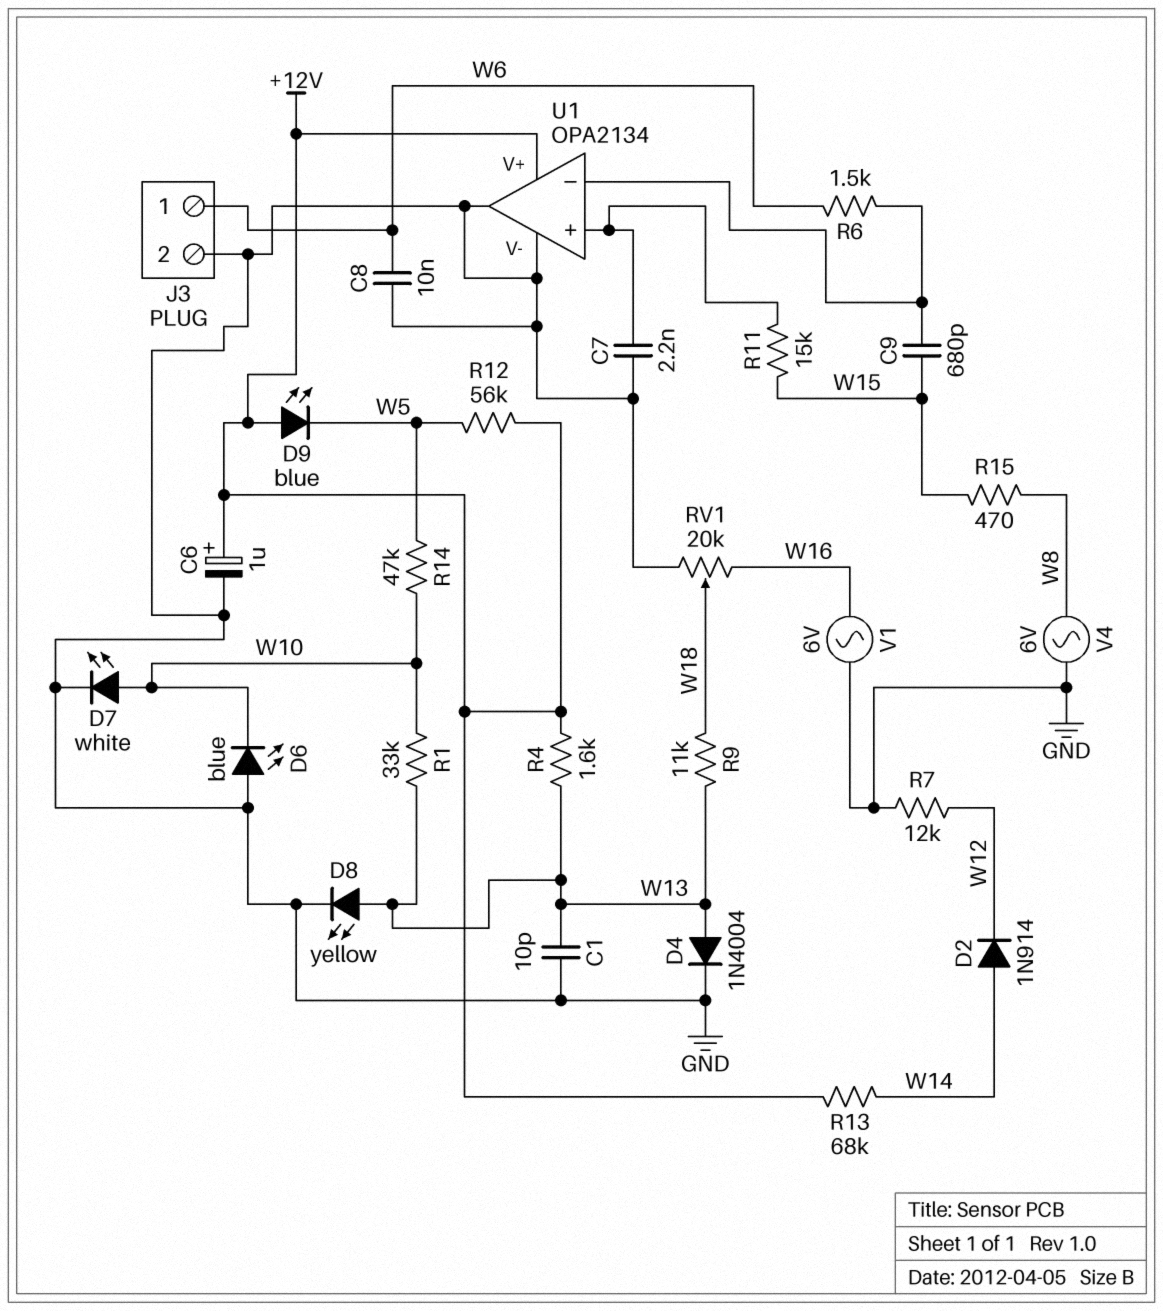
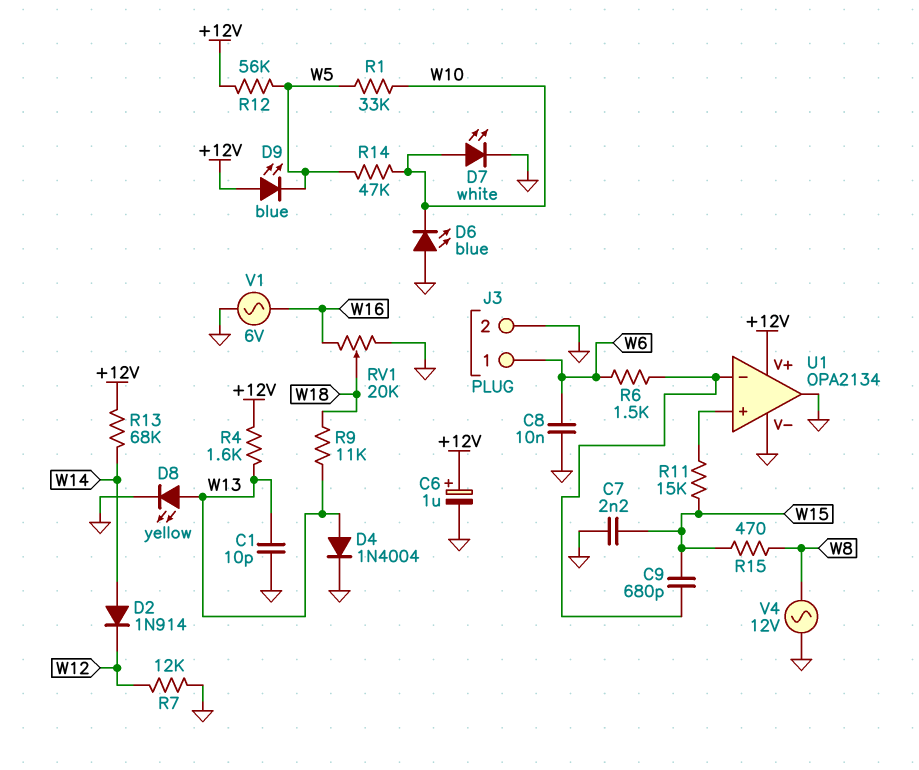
C7: 2.2nF (GND, U1/in+) -> 2.2nF (GND, W15)
R1: 33k (W10, W13) -> 33k (W5, W10)
V4: AC 6V (GND, W8) -> AC 12V (GND, W8)

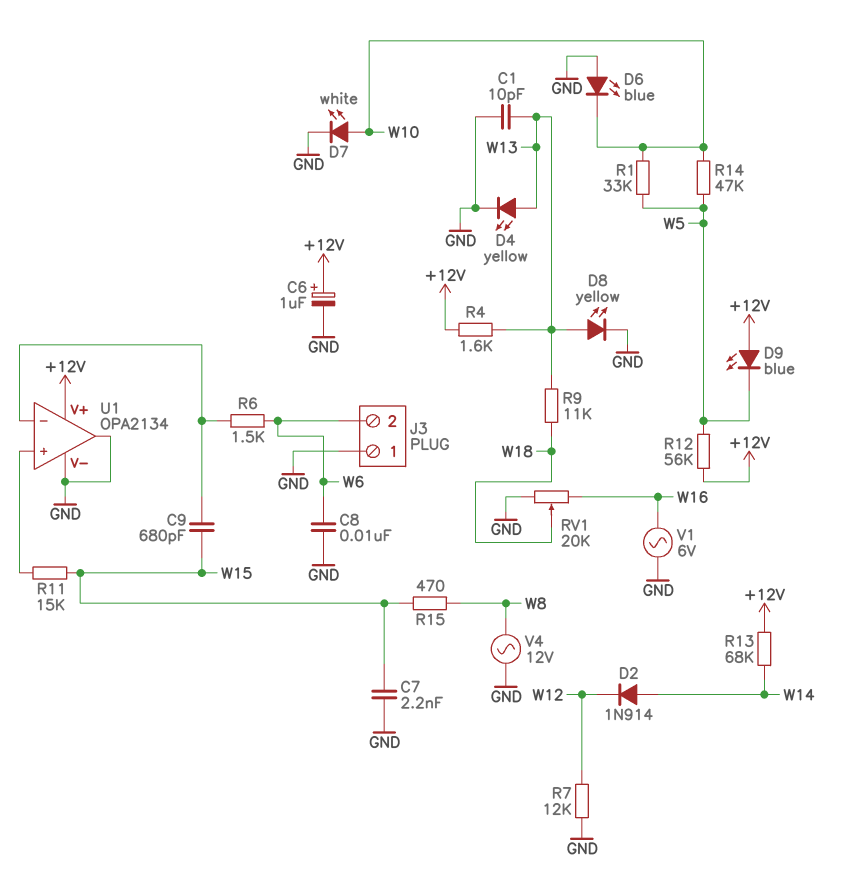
D4: diode 1N4004 (A W13, K GND) -> LED yellow (A W13, K GND)
J3 pin 1: W6 -> GND
J3 pin 2: GND -> W6

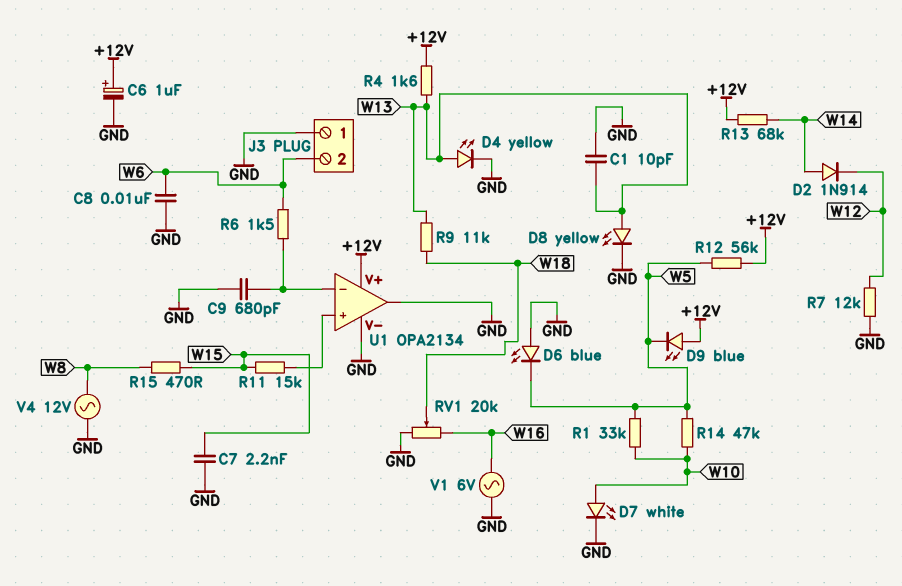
C9: 680pF (U1/in-, W15) -> 680pF (GND, U1/in-)
D6: LED blue (A GND, K W10) -> LED blue (A GND, K W5)

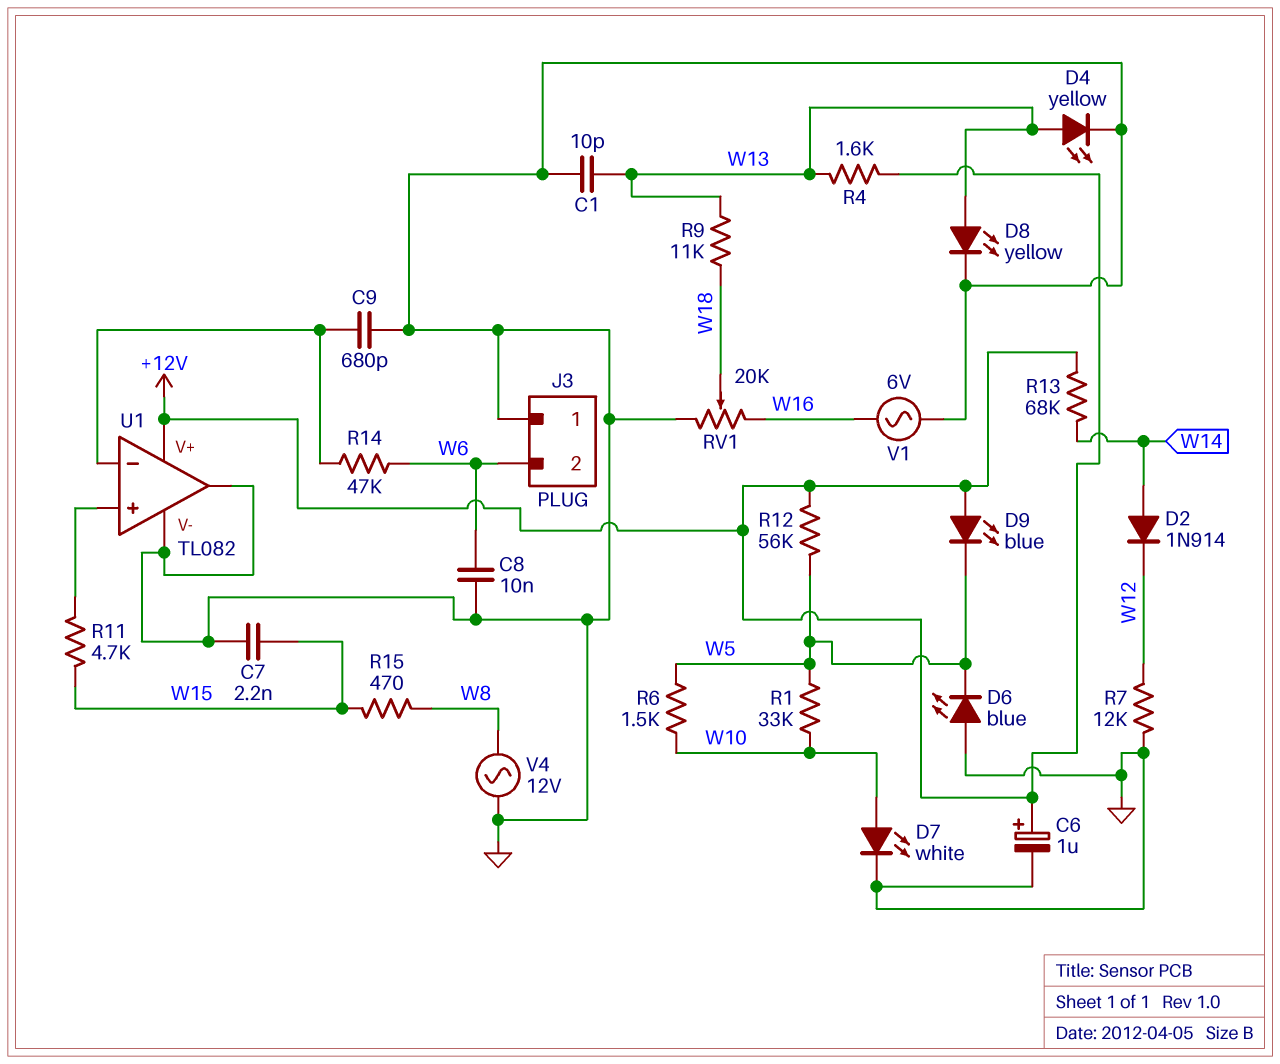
R6: 1.5k (U1/in-, W6) -> 1.5k (W5, W10)
R11: 15k (U1/in+, W15) -> 4.7k (U1/in+, W15)
R14: 47k (W5, W10) -> 47k (U1/in-, W6)
U1: OPA2134 -> TL082

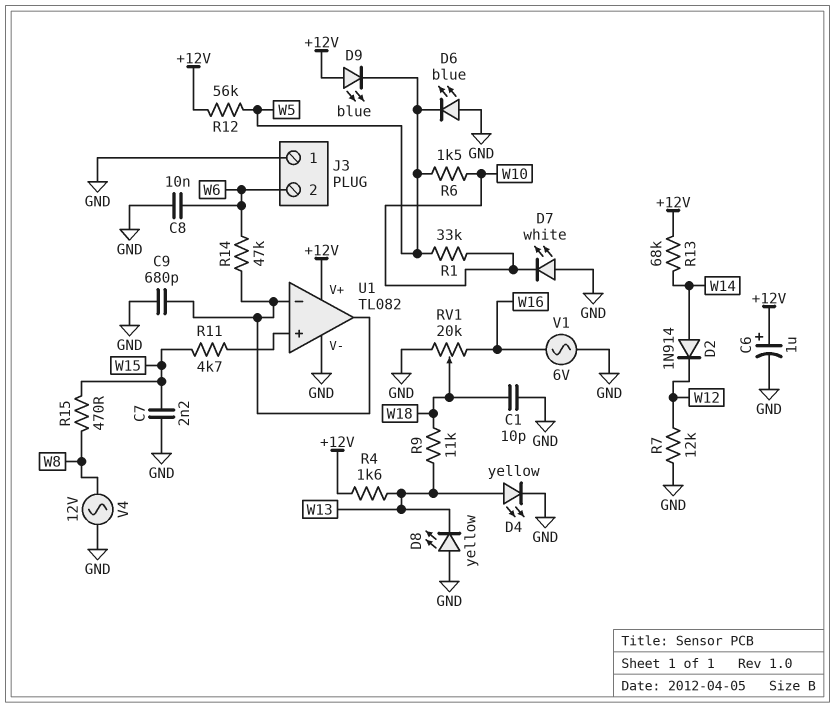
C1: 10pF (GND, W13) -> 10pF (GND, W18)
D7: LED white (A W10, K GND) -> LED white (A GND, K W10)
D8: LED yellow (A W13, K GND) -> LED yellow (A GND, K W13)
U1 pin out: GND -> U1/in-

